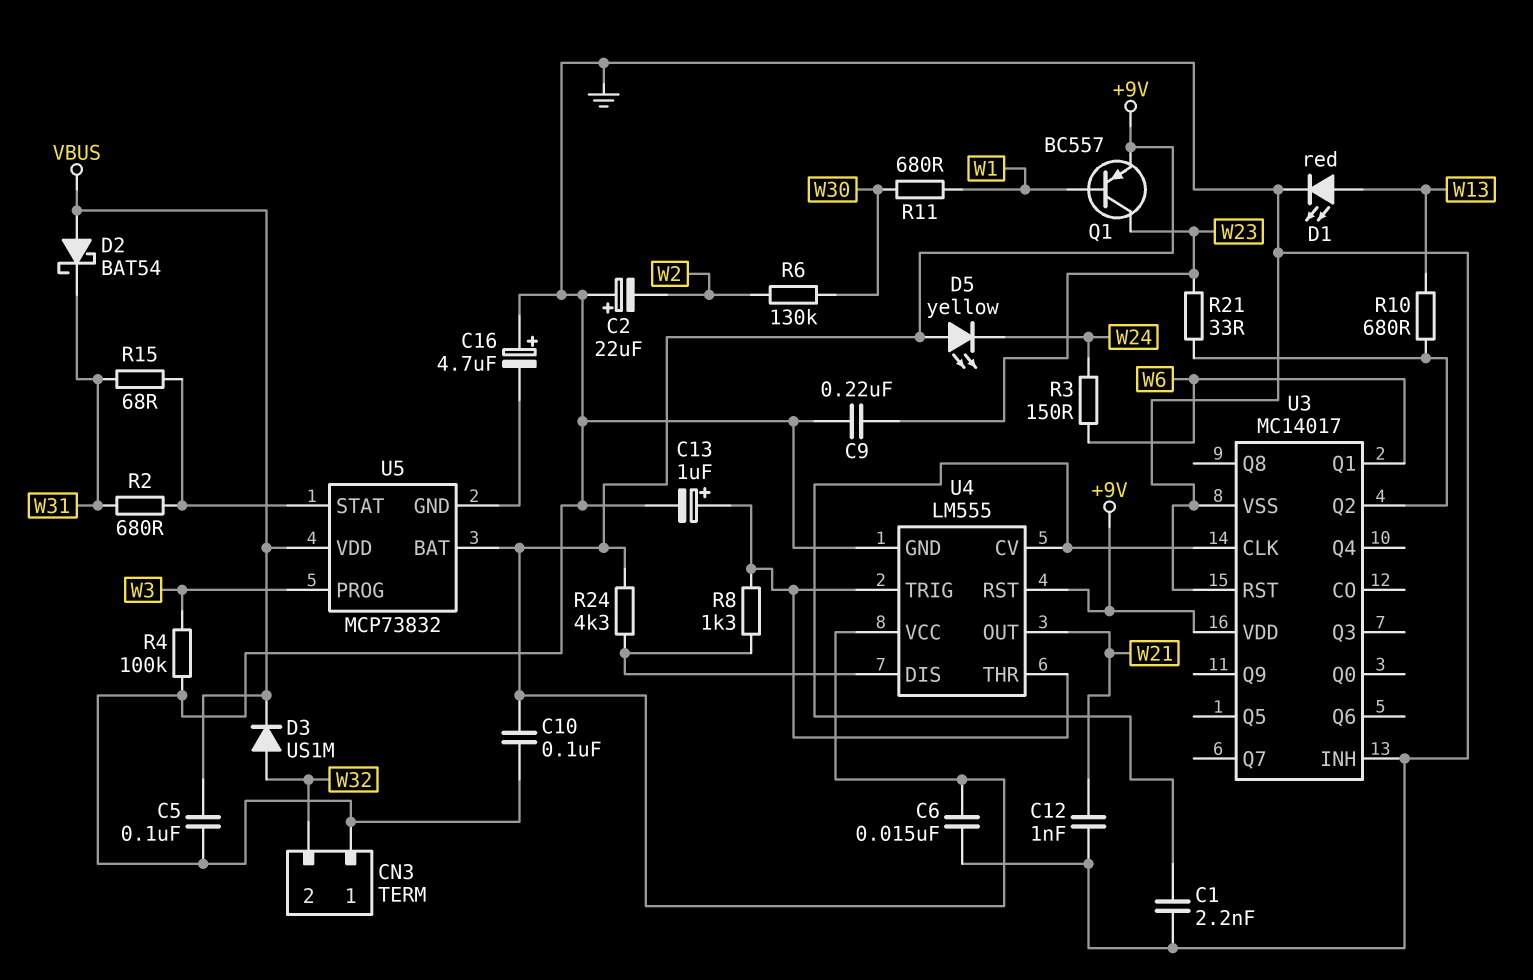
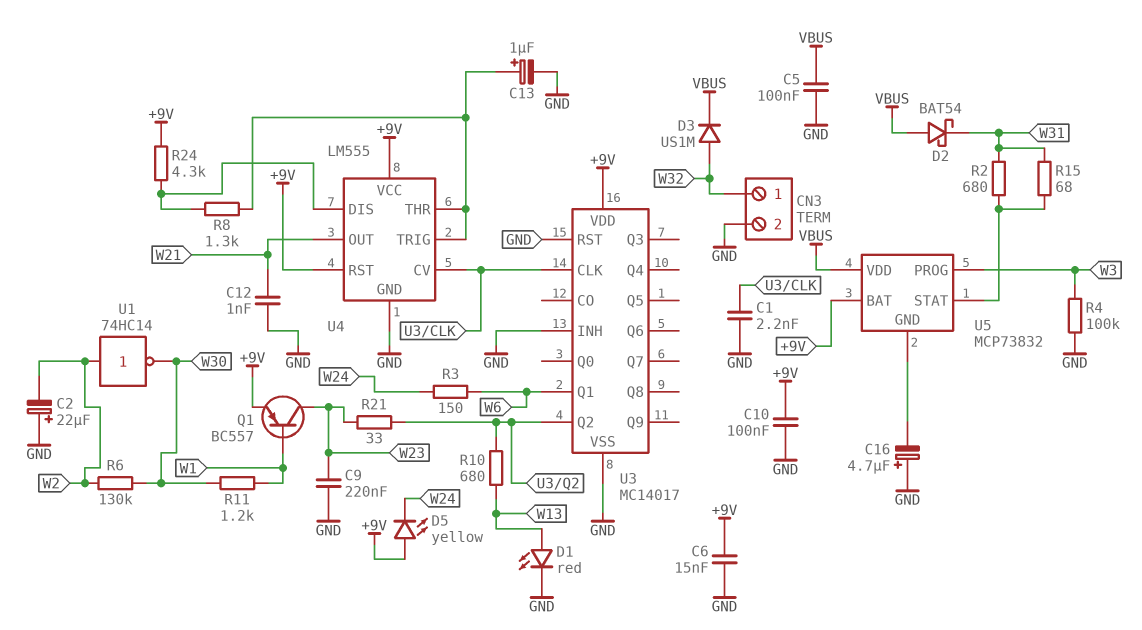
CN3 pin 1: GND -> W32
CN3 pin 2: W32 -> GND
R11: 680 (W1, W30) -> 1.2k (W1, W30)
U1: none -> NOT 74HC14 (in W2, out W30)

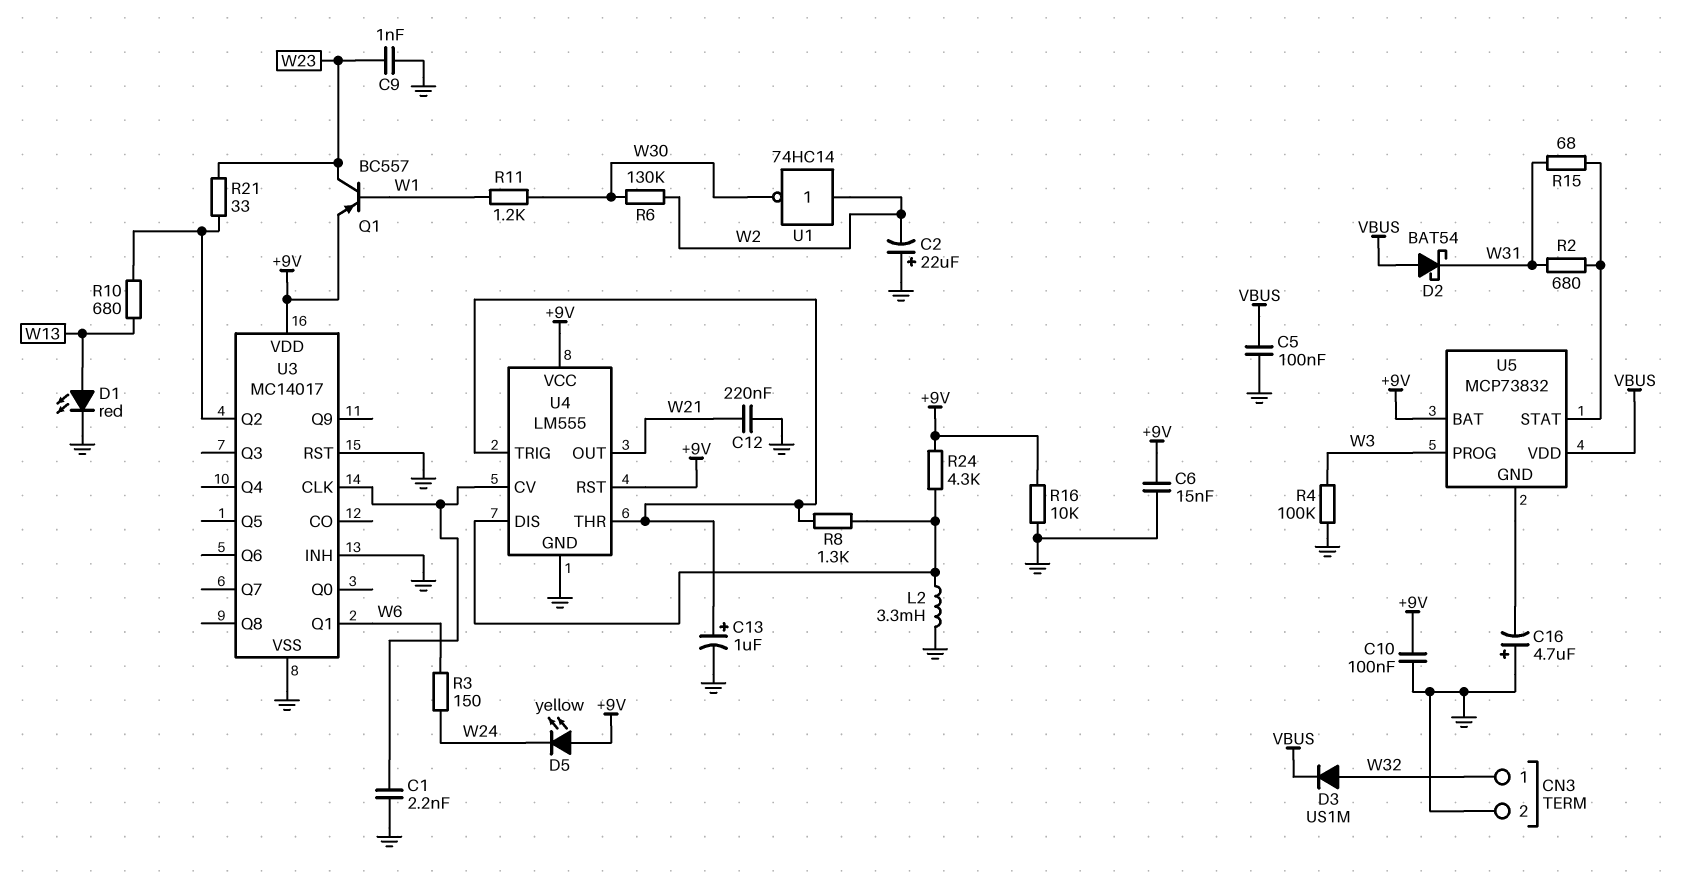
C9: 220nF (GND, W23) -> 1nF (GND, W23)
C12: 1nF (GND, W21) -> 220nF (GND, W21)
L2: none -> 3.3mH (GND, U4/DIS)
R16: none -> 10k (+9V, GND)

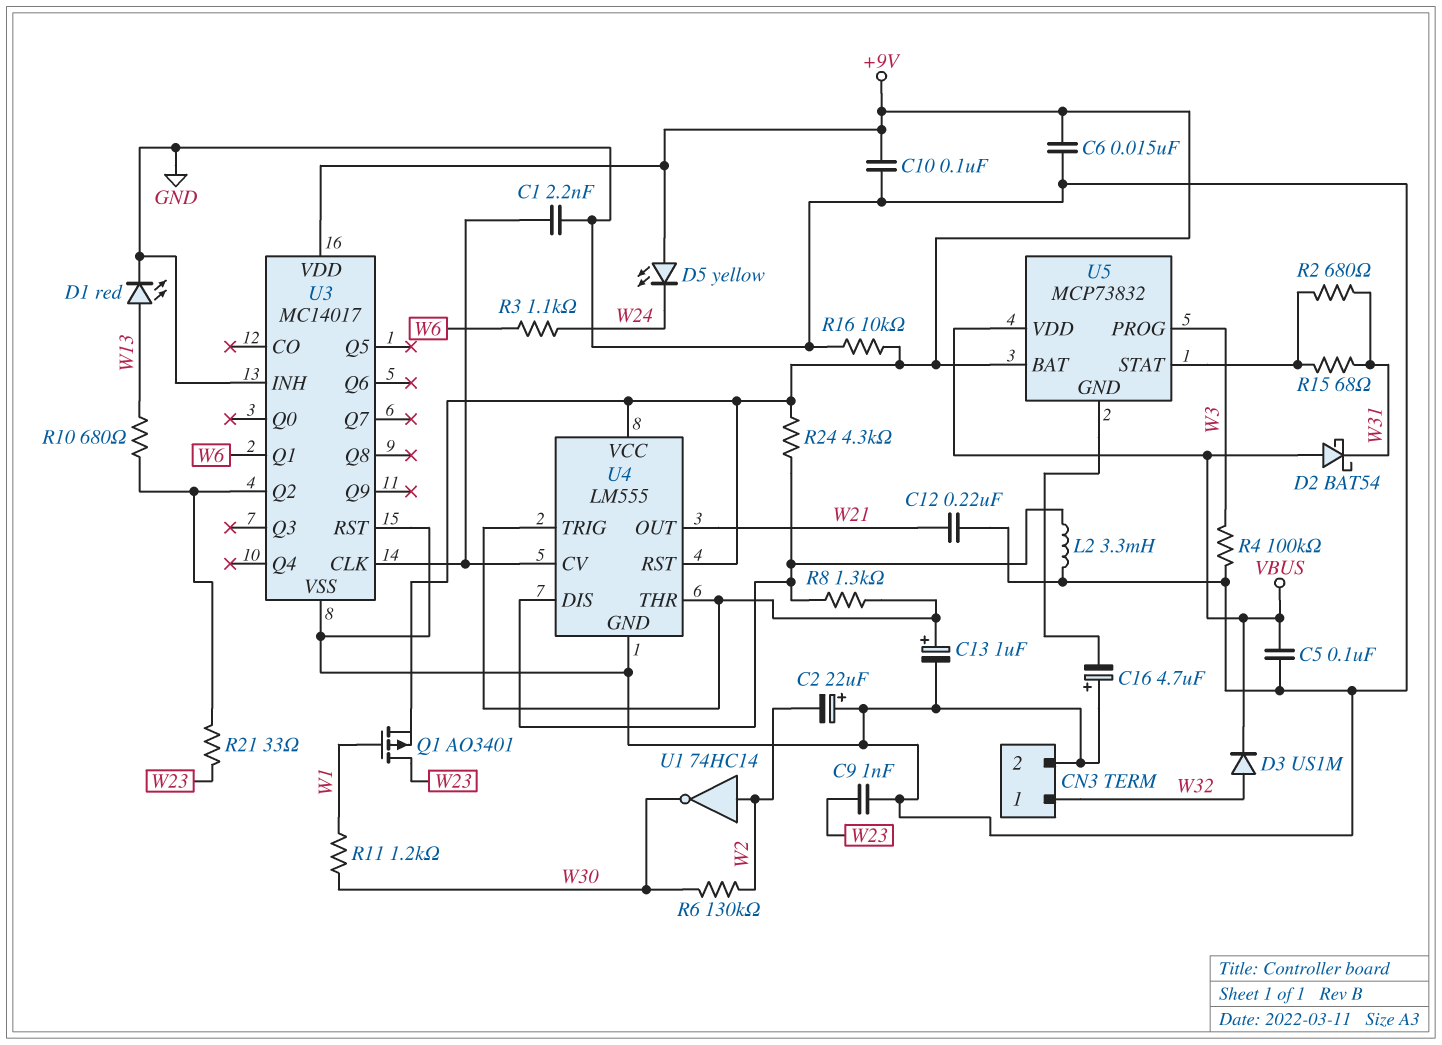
Q1: PNP BC557 (B W1, C W23, E +9V) -> PMOS AO3401 (G W1, D W23, S +9V)
R3: 150 (W6, W24) -> 1.1k (W6, W24)

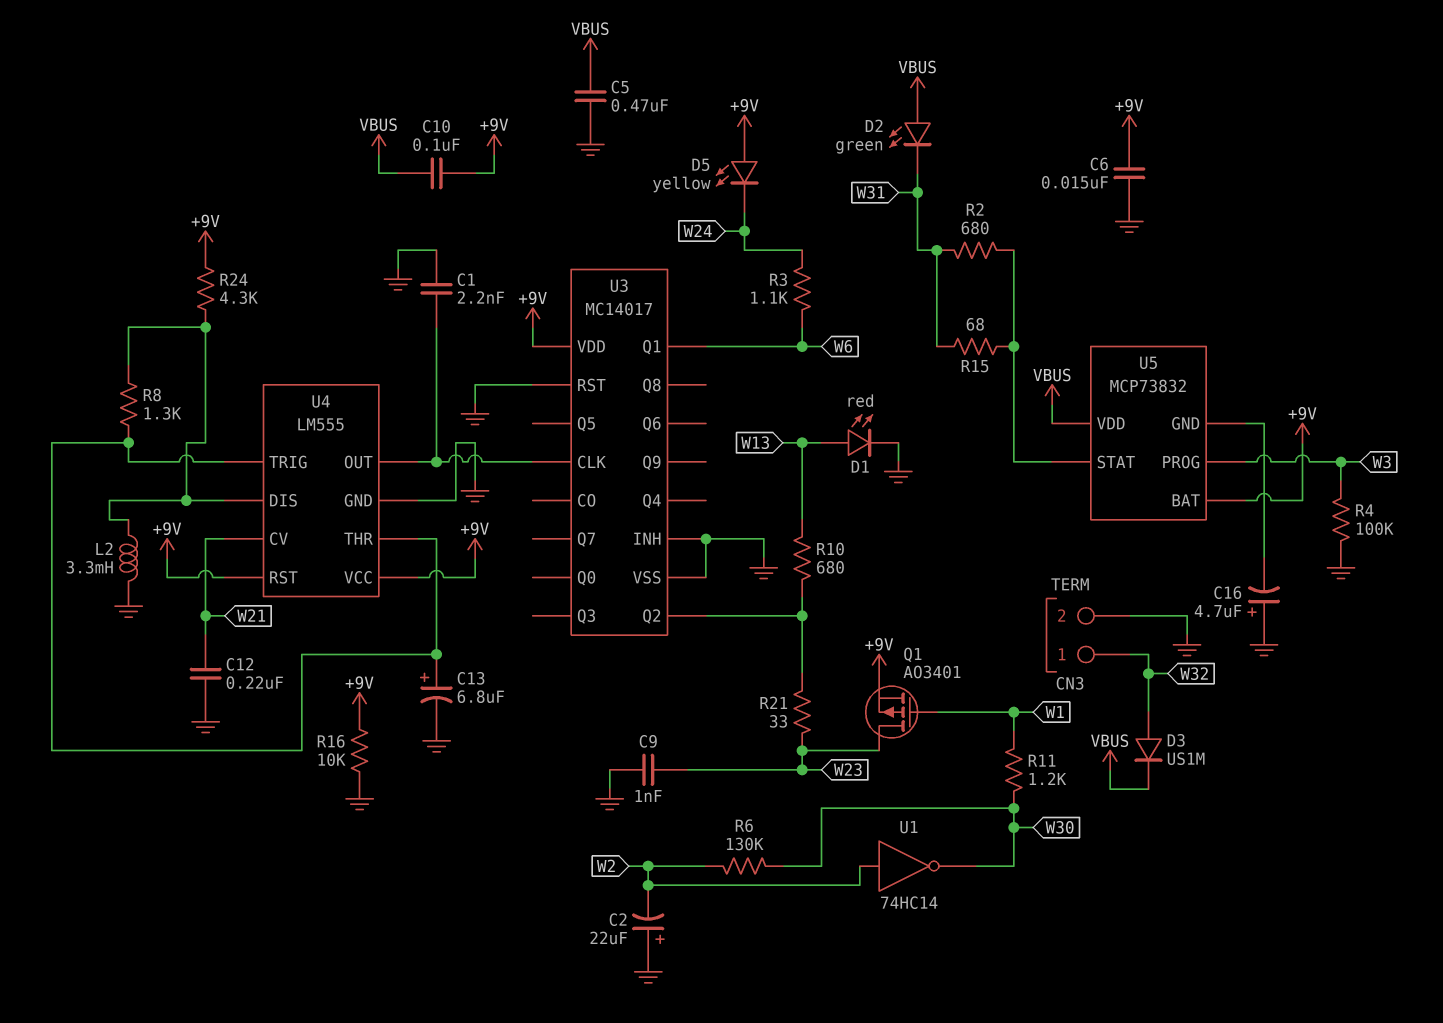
C5: 100nF (GND, VBUS) -> 470nF (GND, VBUS)
C10: 100nF (+9V, GND) -> 100nF (+9V, VBUS)
C13: 1uF (plus U4/THR, minus GND) -> 6.8uF (plus U4/THR, minus GND)
D2: schottky BAT54 (A VBUS, K W31) -> LED green (A VBUS, K W31)
U4 pin CV: U3/CLK -> W21
U4 pin OUT: W21 -> U3/CLK

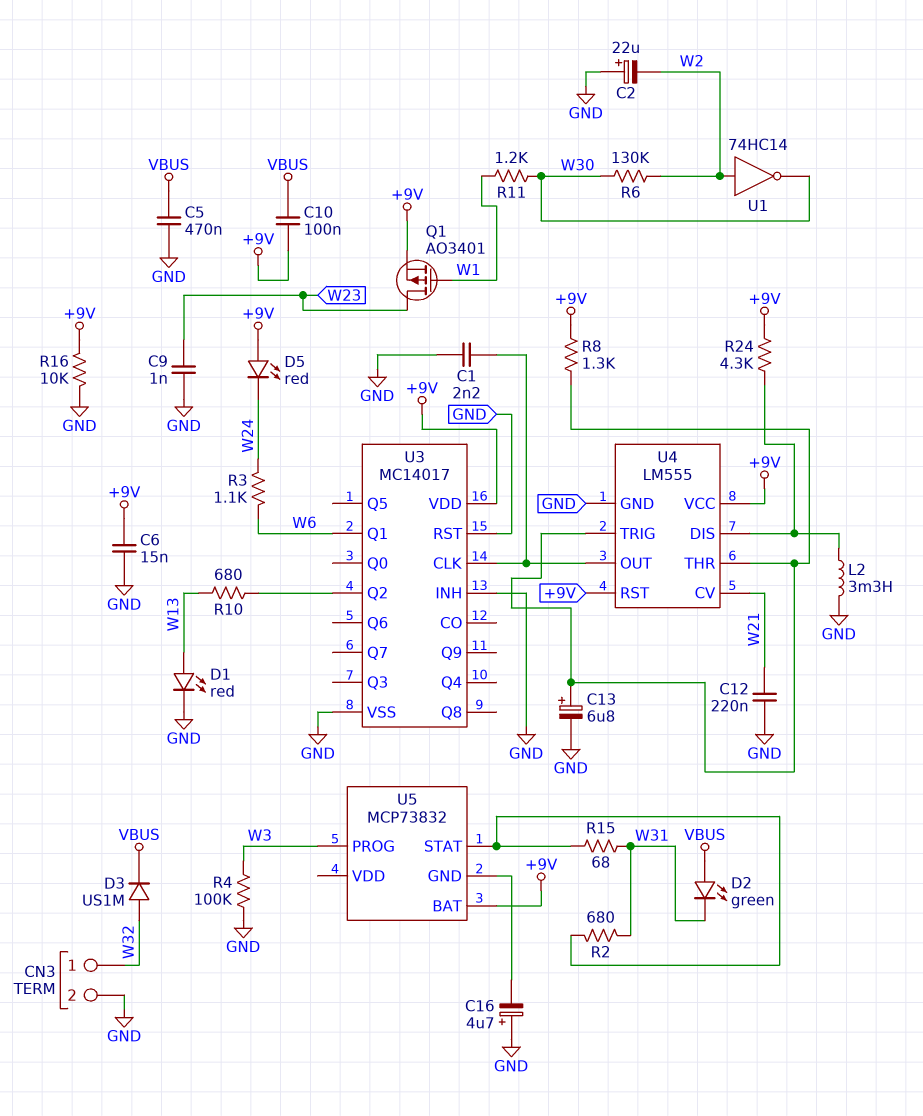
D5: LED yellow (A +9V, K W24) -> LED red (A +9V, K W24)
R8: 1.3k (U4/DIS, U4/THR) -> 1.3k (+9V, U4/THR)
R21: 33 (U3/Q2, W23) -> none
U5 pin VDD: VBUS -> none

